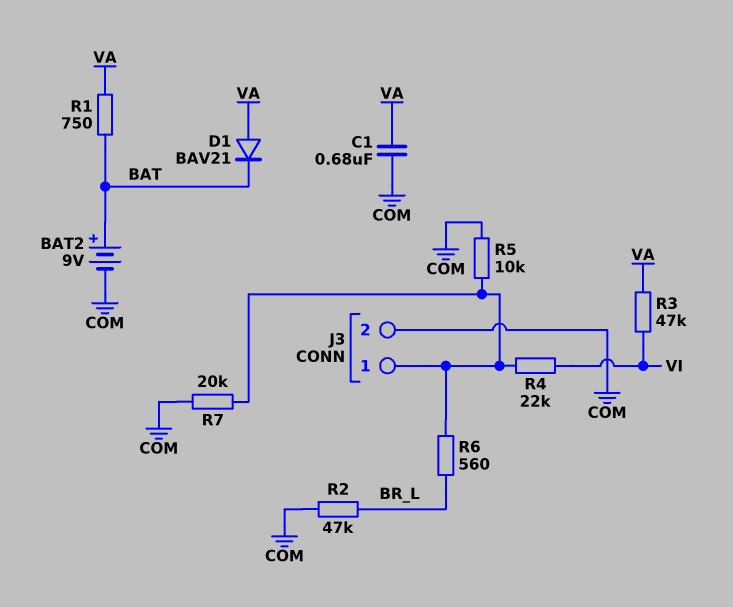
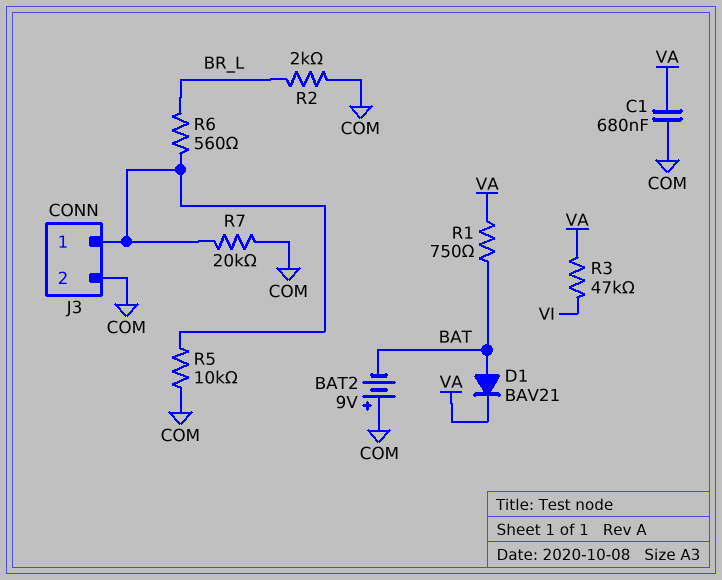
BAT2: 9V (plus BAT, minus COM) -> 9V (plus COM, minus BAT)
D1: diode BAV21 (A VA, K BAT) -> diode BAV21 (A BAT, K VA)
R2: 47k (BR_L, COM) -> 2k (BR_L, COM)
R4: 22k (J3/1, VI) -> none

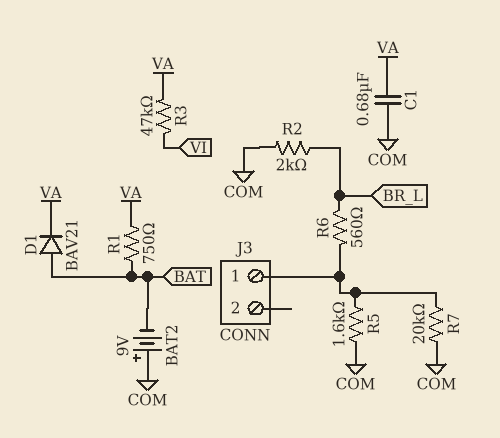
J3 pin 2: COM -> none
R5: 10k (COM, J3/1) -> 1.6k (COM, J3/1)

